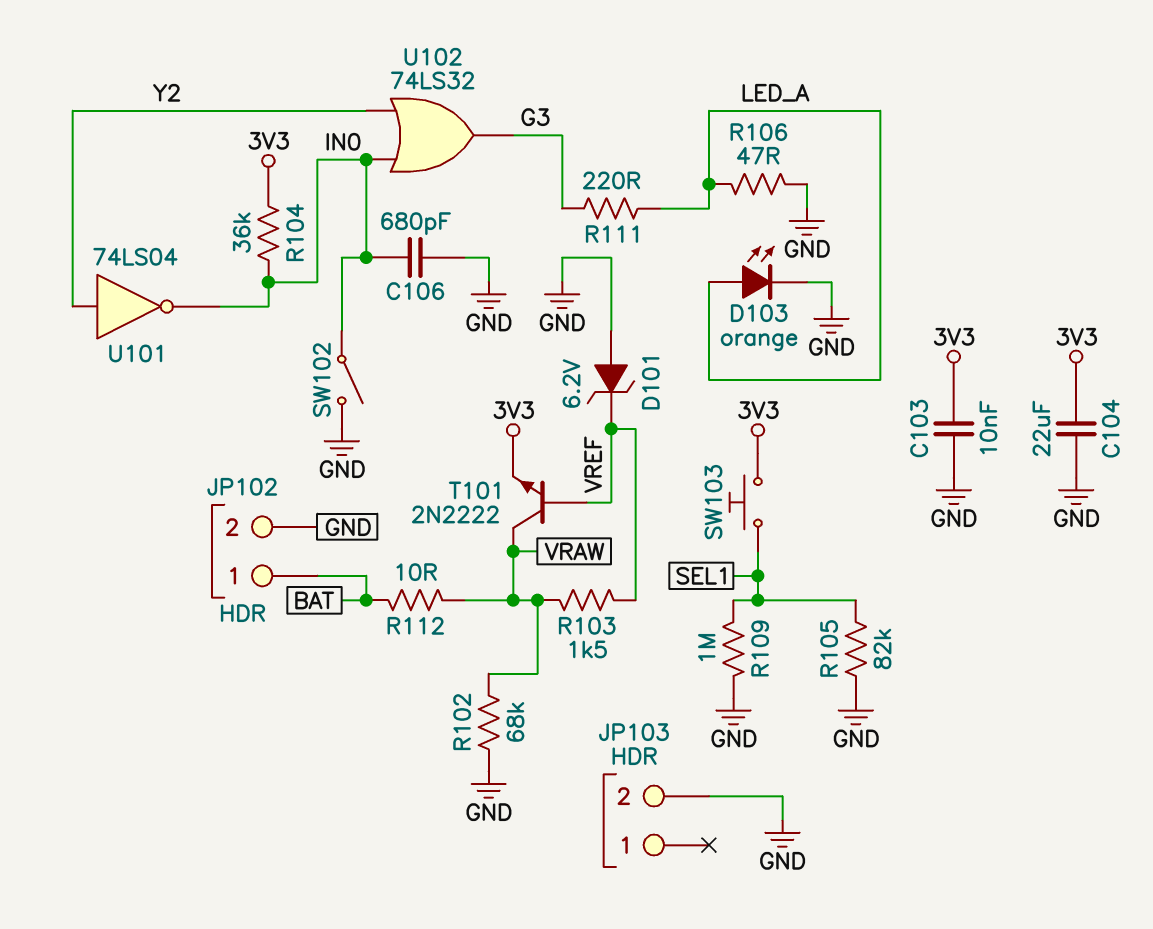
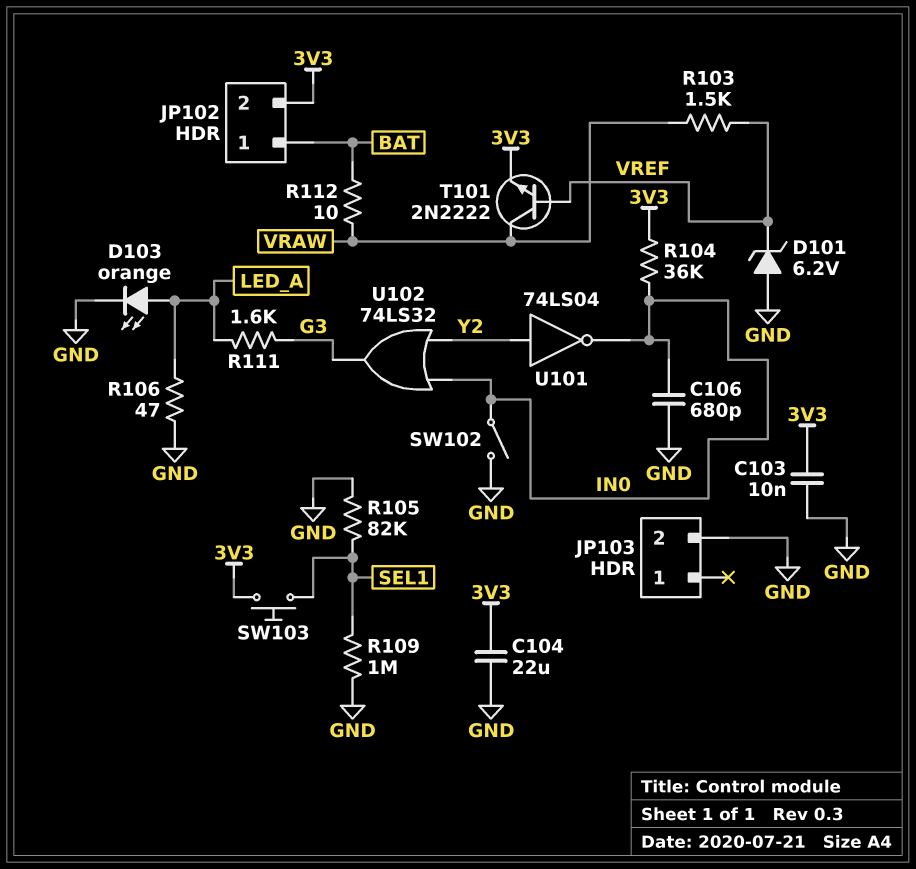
JP102 pin 2: GND -> 3V3
R102: 68k (GND, VRAW) -> none
R111: 220 (G3, LED_A) -> 1.6k (G3, LED_A)

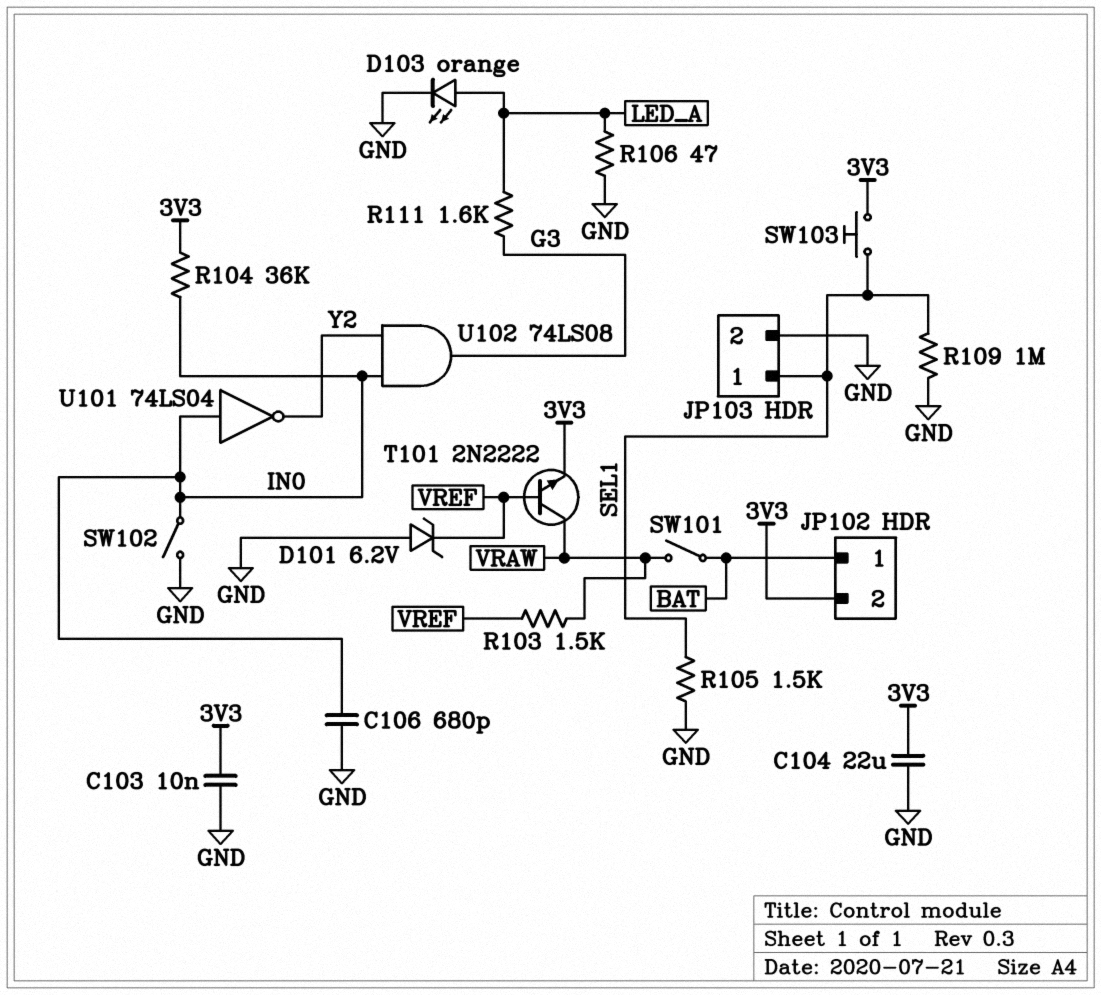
JP103 pin 1: none -> SEL1
R105: 82k (GND, SEL1) -> 1.5k (GND, SEL1)
R112: 10 (BAT, VRAW) -> none
SW101: none -> switch (BAT, VRAW)
U101: NOT 74LS04 (in Y2, out IN0) -> NOT 74LS04 (in IN0, out Y2)
U102: OR 74LS32 (in IN0, in Y2, out G3) -> AND 74LS08 (in IN0, in Y2, out G3)

